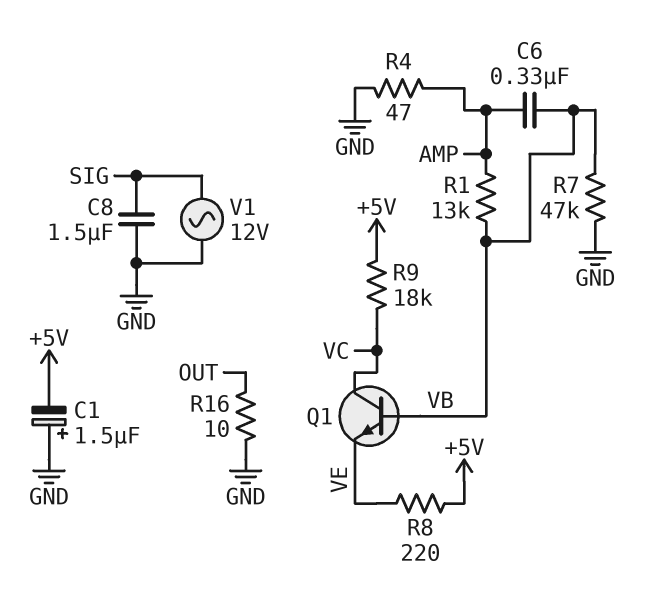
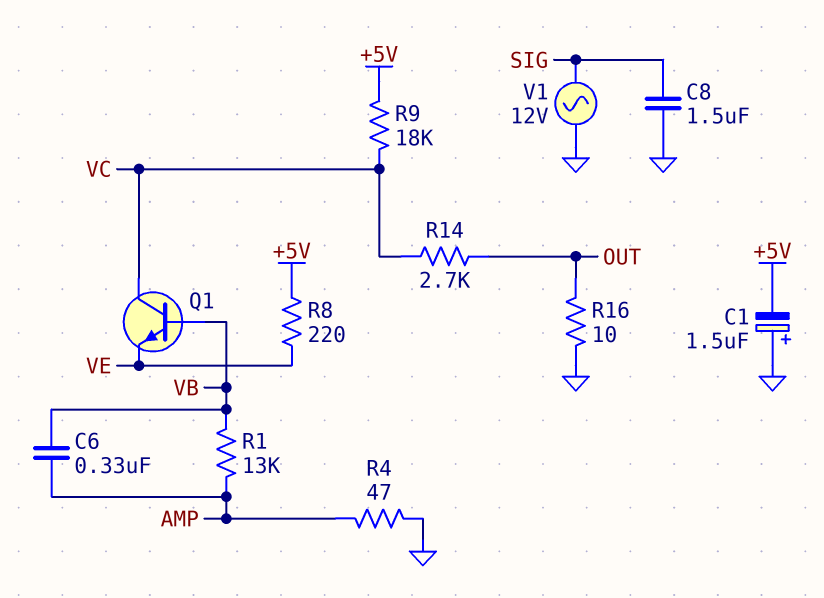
R7: 47k (GND, VB) -> none
R14: none -> 2.7k (OUT, VC)

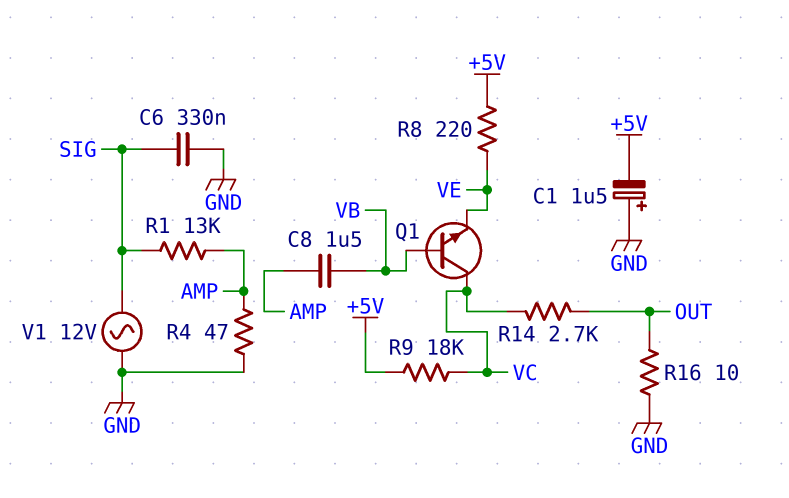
C6: 330nF (AMP, VB) -> 330nF (GND, SIG)
C8: 1.5uF (GND, SIG) -> 1.5uF (AMP, VB)
R1: 13k (AMP, VB) -> 13k (AMP, SIG)

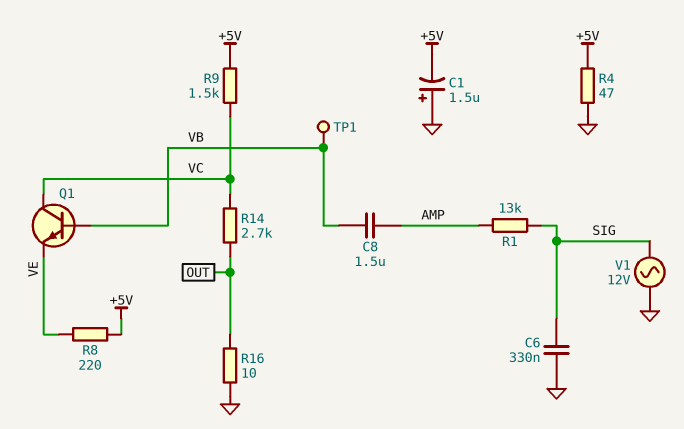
R4: 47 (AMP, GND) -> 47 (+5V, GND)
R9: 18k (+5V, VC) -> 1.5k (+5V, VC)
TP1: none -> test point (VB)

